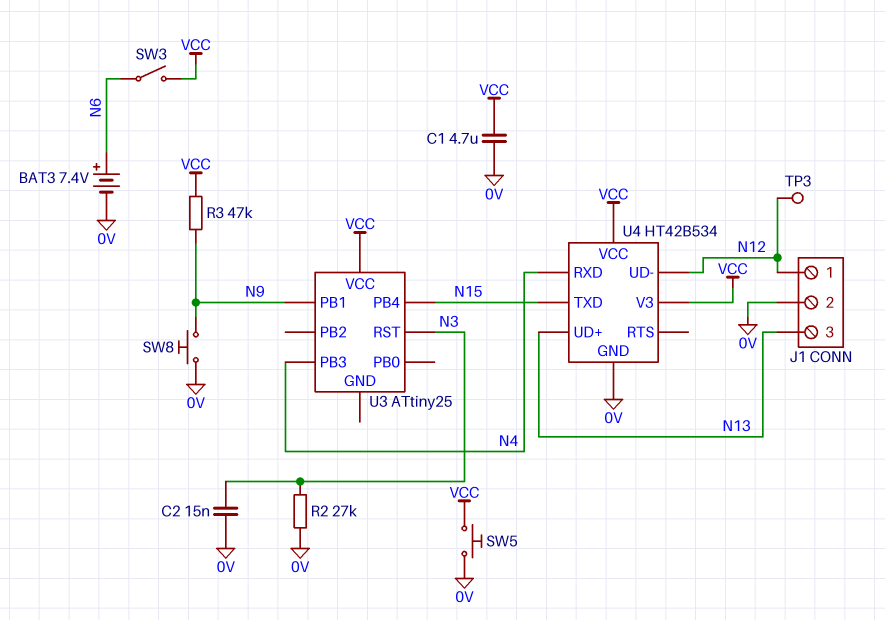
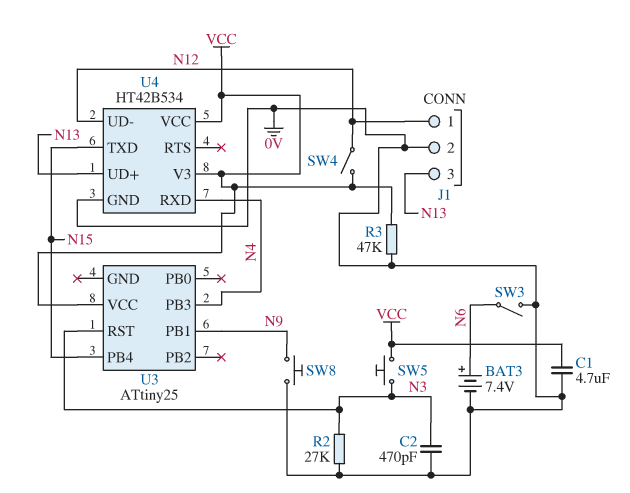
C2: 15nF (0V, N3) -> 470pF (0V, N3)
R3: 47k (N9, VCC) -> 47k (0V, VCC)
SW3: switch (N6, VCC) -> switch (0V, N6)
SW4: none -> switch (N12, VCC)
SW5: button (0V, VCC) -> button (N3, VCC)
TP3: test point (N12) -> none

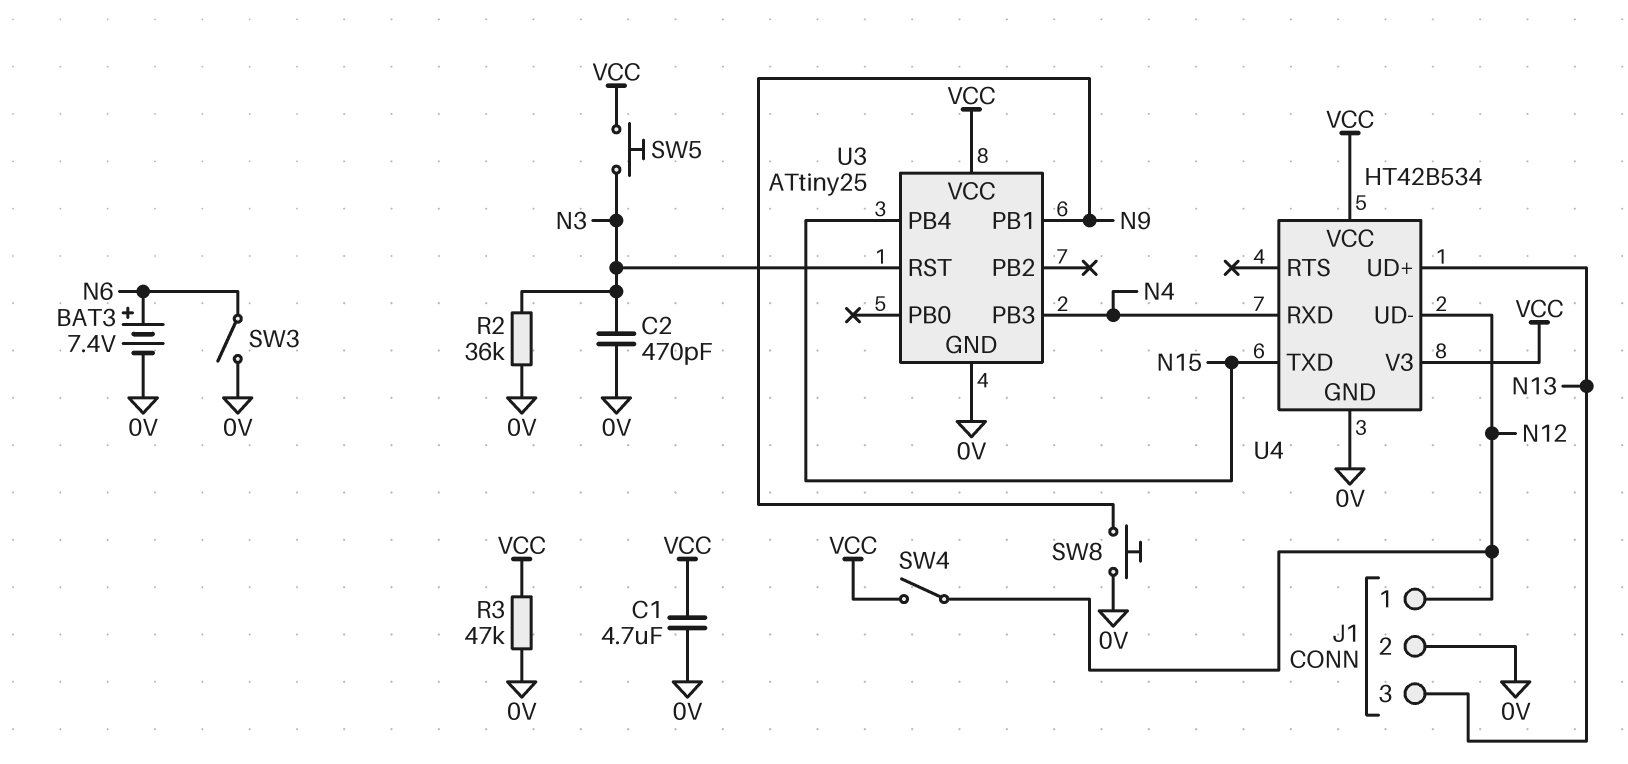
R2: 27k (0V, N3) -> 36k (0V, N3)
U3 pin GND: none -> 0V

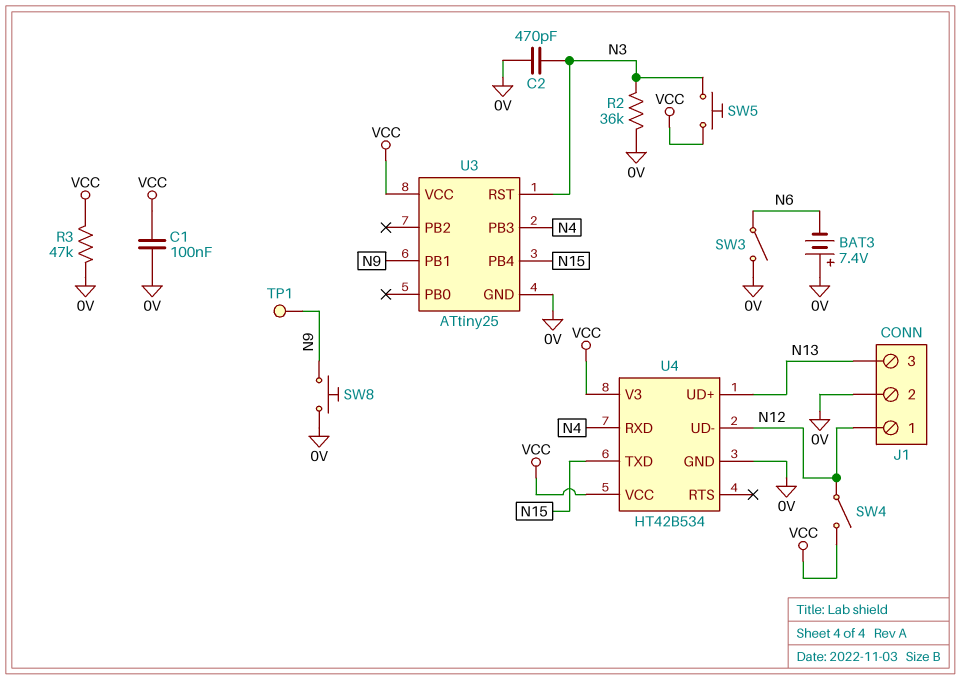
BAT3: 7.4V (plus N6, minus 0V) -> 7.4V (plus 0V, minus N6)
C1: 4.7uF (0V, VCC) -> 100nF (0V, VCC)
TP1: none -> test point (N9)

